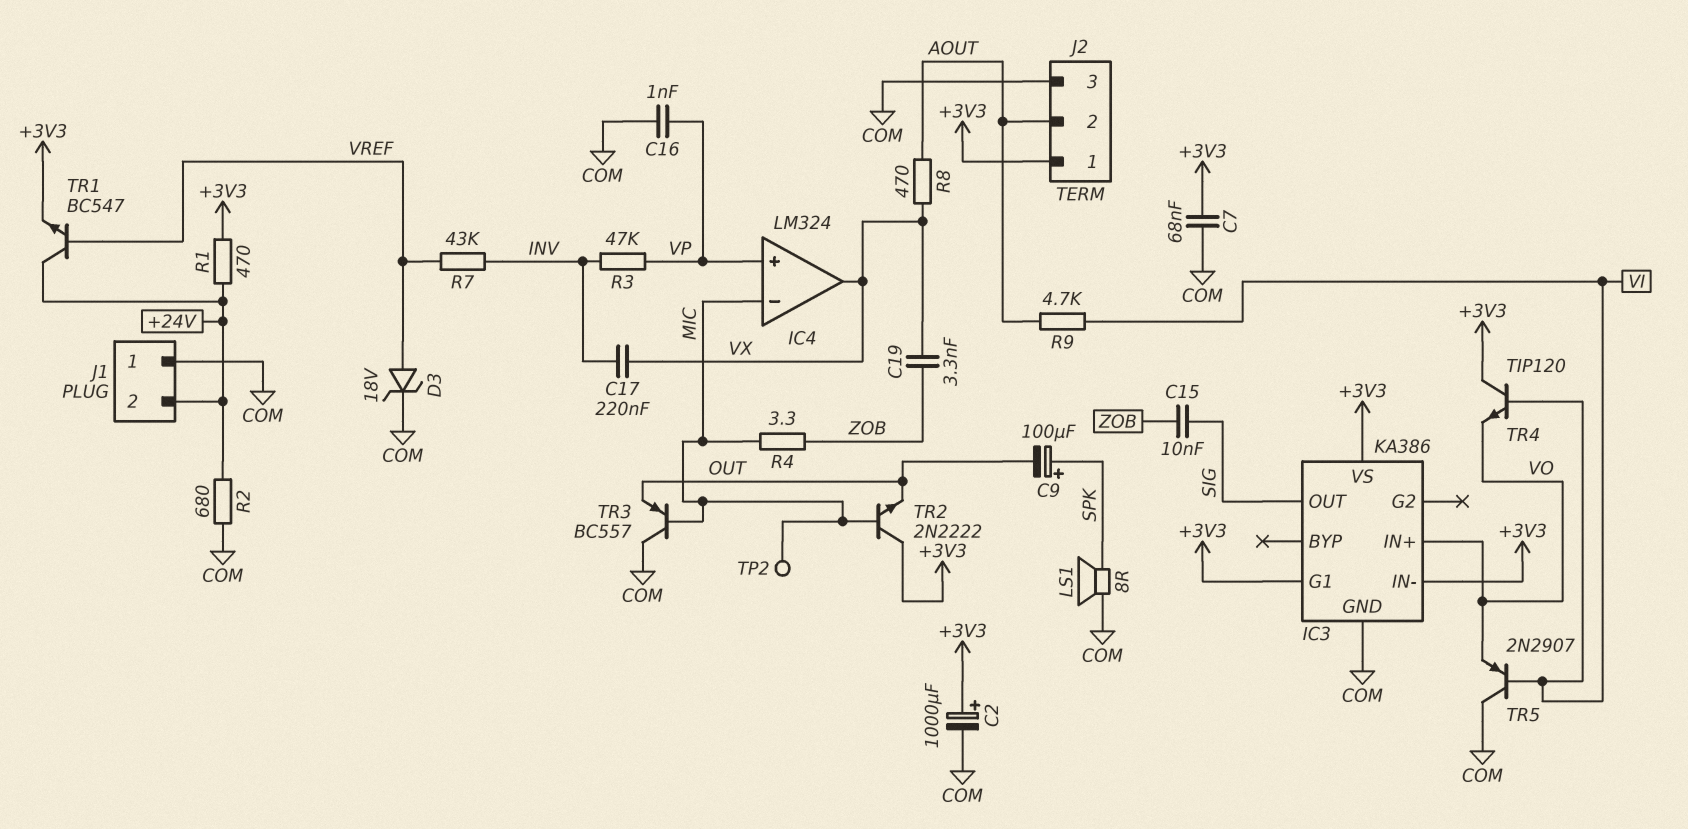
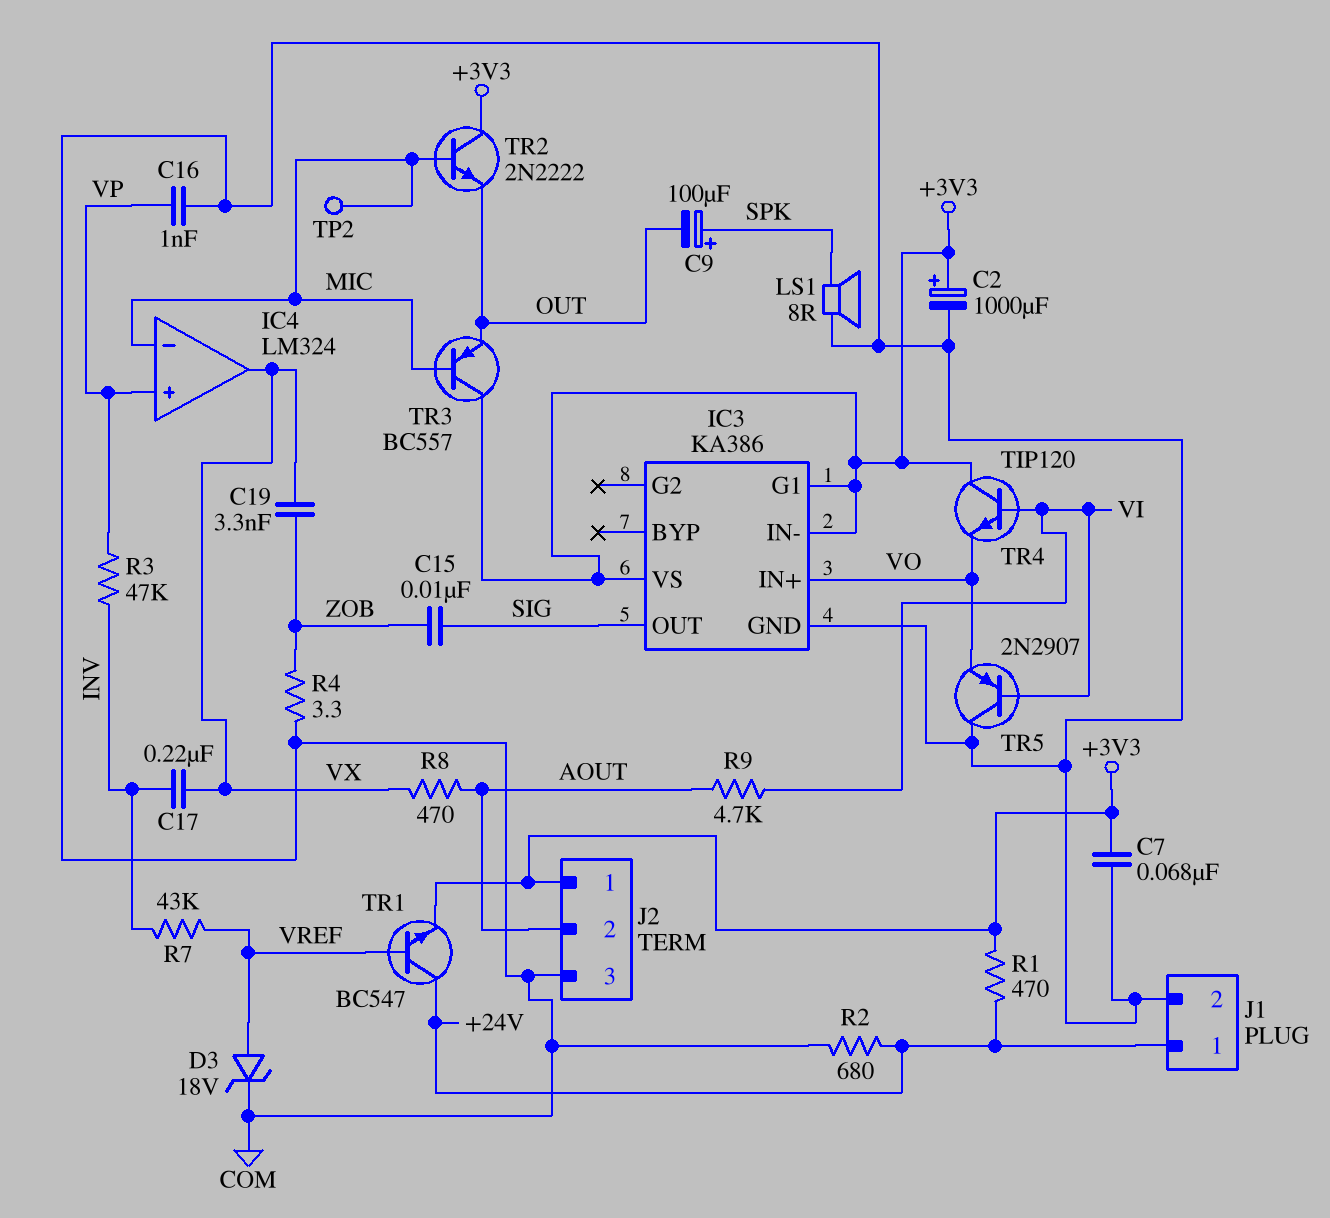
J1 pin 1: COM -> +24V
J1 pin 2: +24V -> COM
R4: 3.3 (MIC, ZOB) -> 3.3 (COM, ZOB)
TR3: PNP BC557 (B MIC, C COM, E OUT) -> PNP BC557 (B MIC, C +3V3, E OUT)

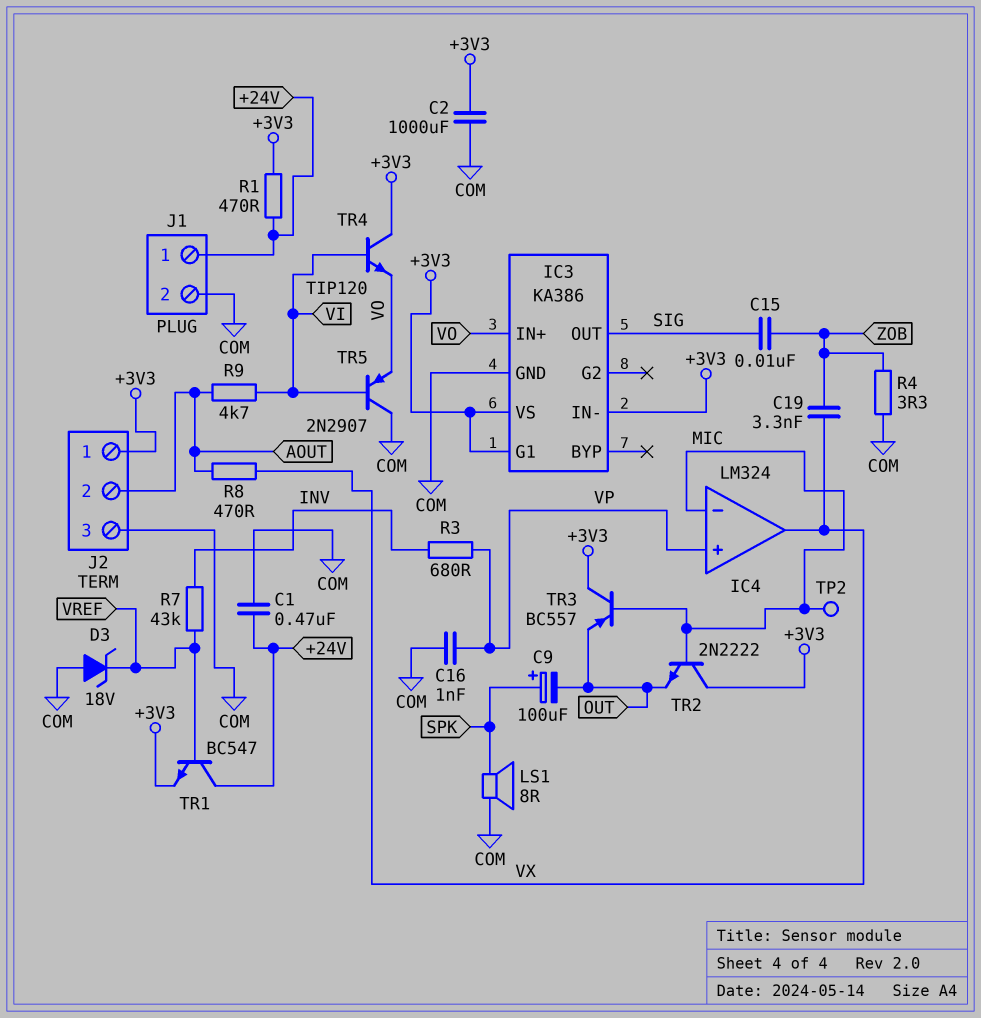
C1: none -> 470nF (+24V, COM)
C2: 1000uF (plus +3V3, minus COM) -> 1000uF (+3V3, COM)
C7: 68nF (+3V3, COM) -> none
C17: 220nF (INV, VX) -> none
D3: zener 18V (A VREF, K COM) -> zener 18V (A COM, K VREF)
R2: 680 (+24V, COM) -> none
R3: 47k (INV, VP) -> 680 (INV, VP)

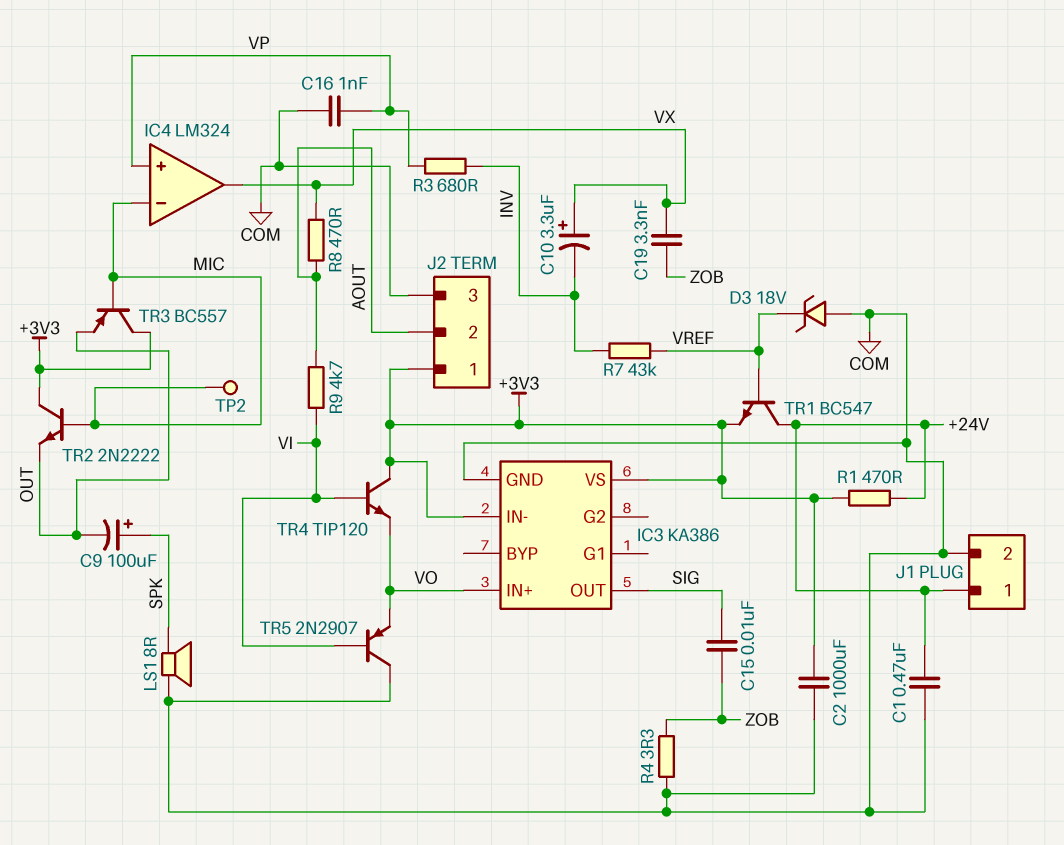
C10: none -> 3.3uF (plus VX, minus INV)
IC3 pin G1: +3V3 -> none

